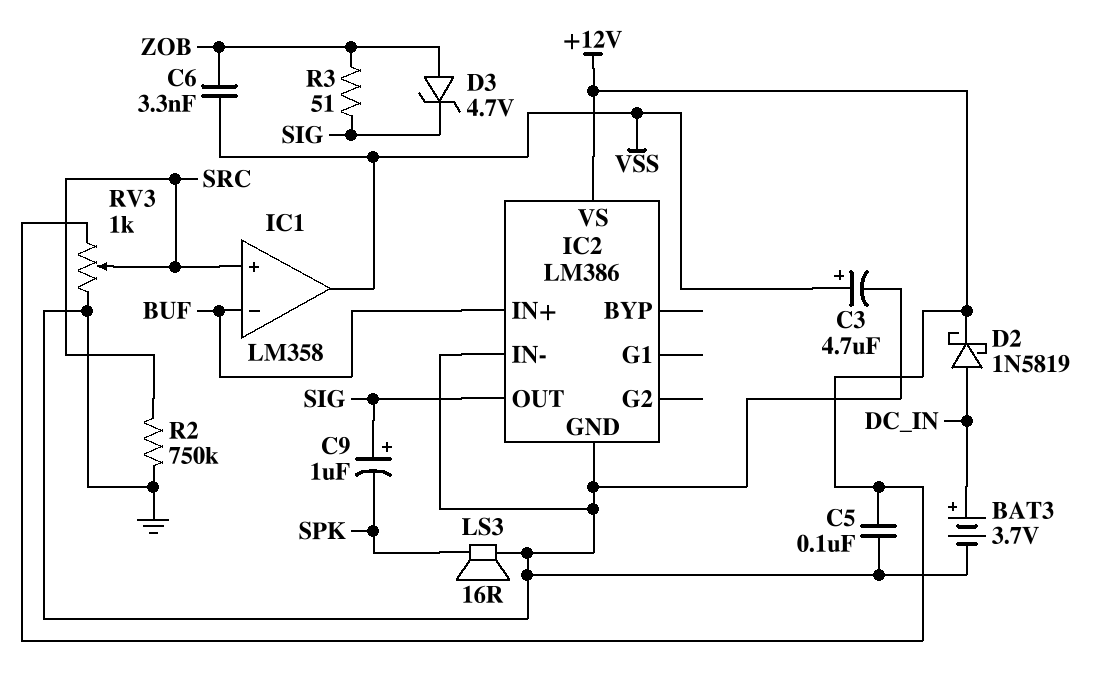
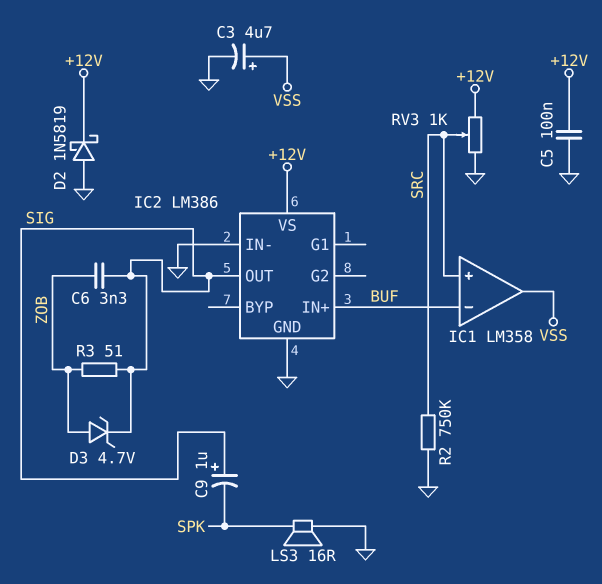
BAT3: 3.7V (plus DC_IN, minus GND) -> none
C6: 3.3nF (VSS, ZOB) -> 3.3nF (SIG, ZOB)
D2: schottky 1N5819 (A DC_IN, K +12V) -> schottky 1N5819 (A GND, K +12V)

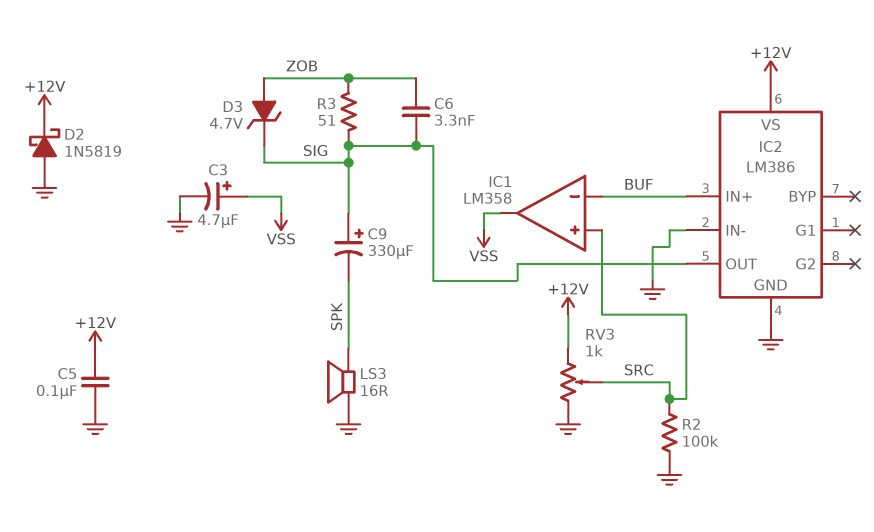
C9: 1uF (plus SIG, minus SPK) -> 330uF (plus SIG, minus SPK)
R2: 750k (GND, SRC) -> 100k (GND, SRC)

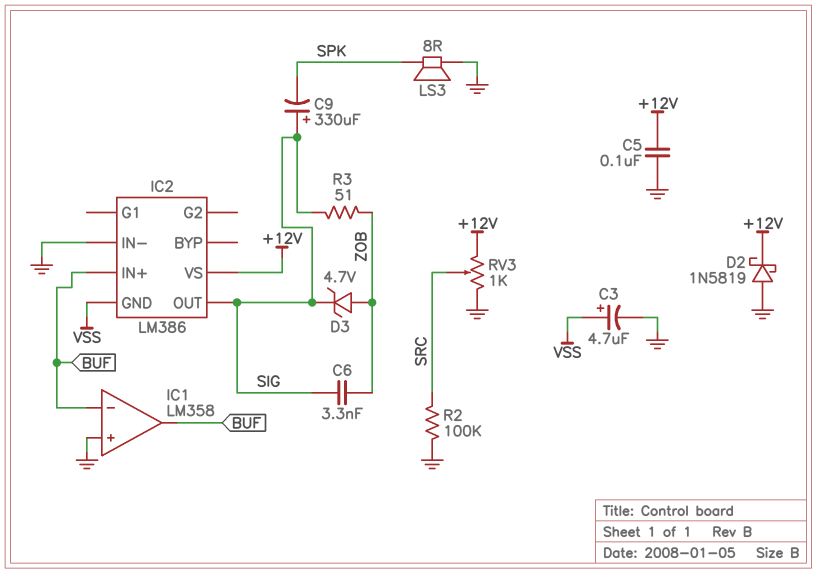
IC1 pin in+: SRC -> GND
IC1 pin out: VSS -> BUF
IC2 pin GND: GND -> VSS
LS3: speaker 16R (GND, SPK) -> speaker 8R (GND, SPK)

